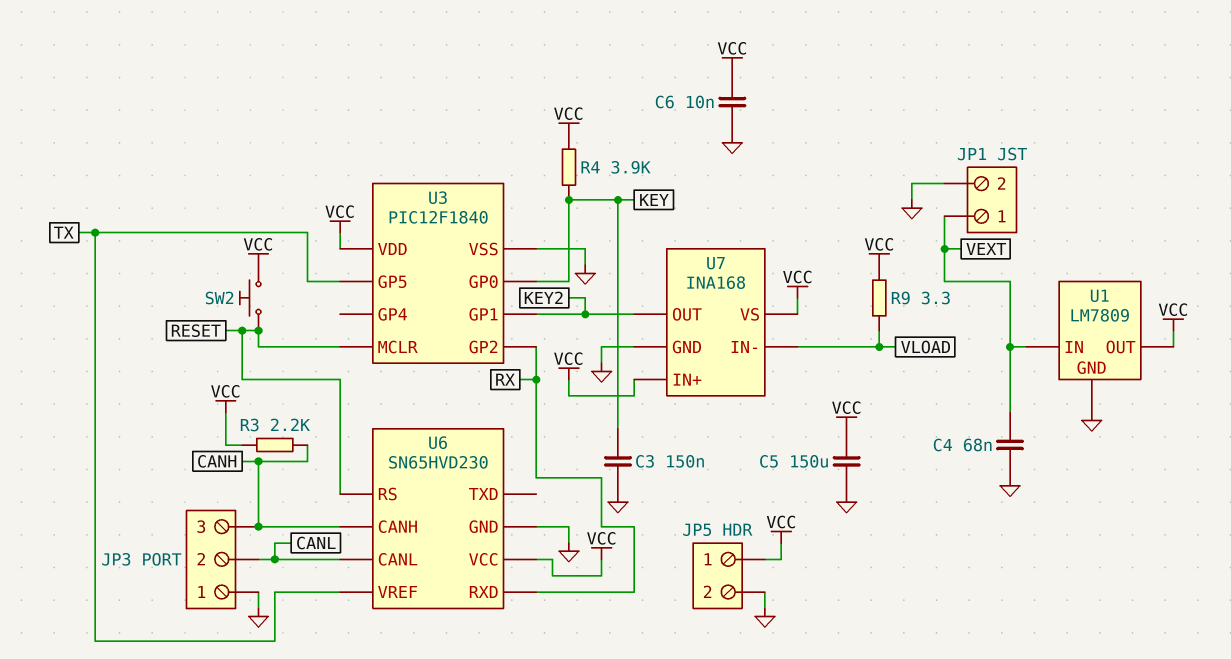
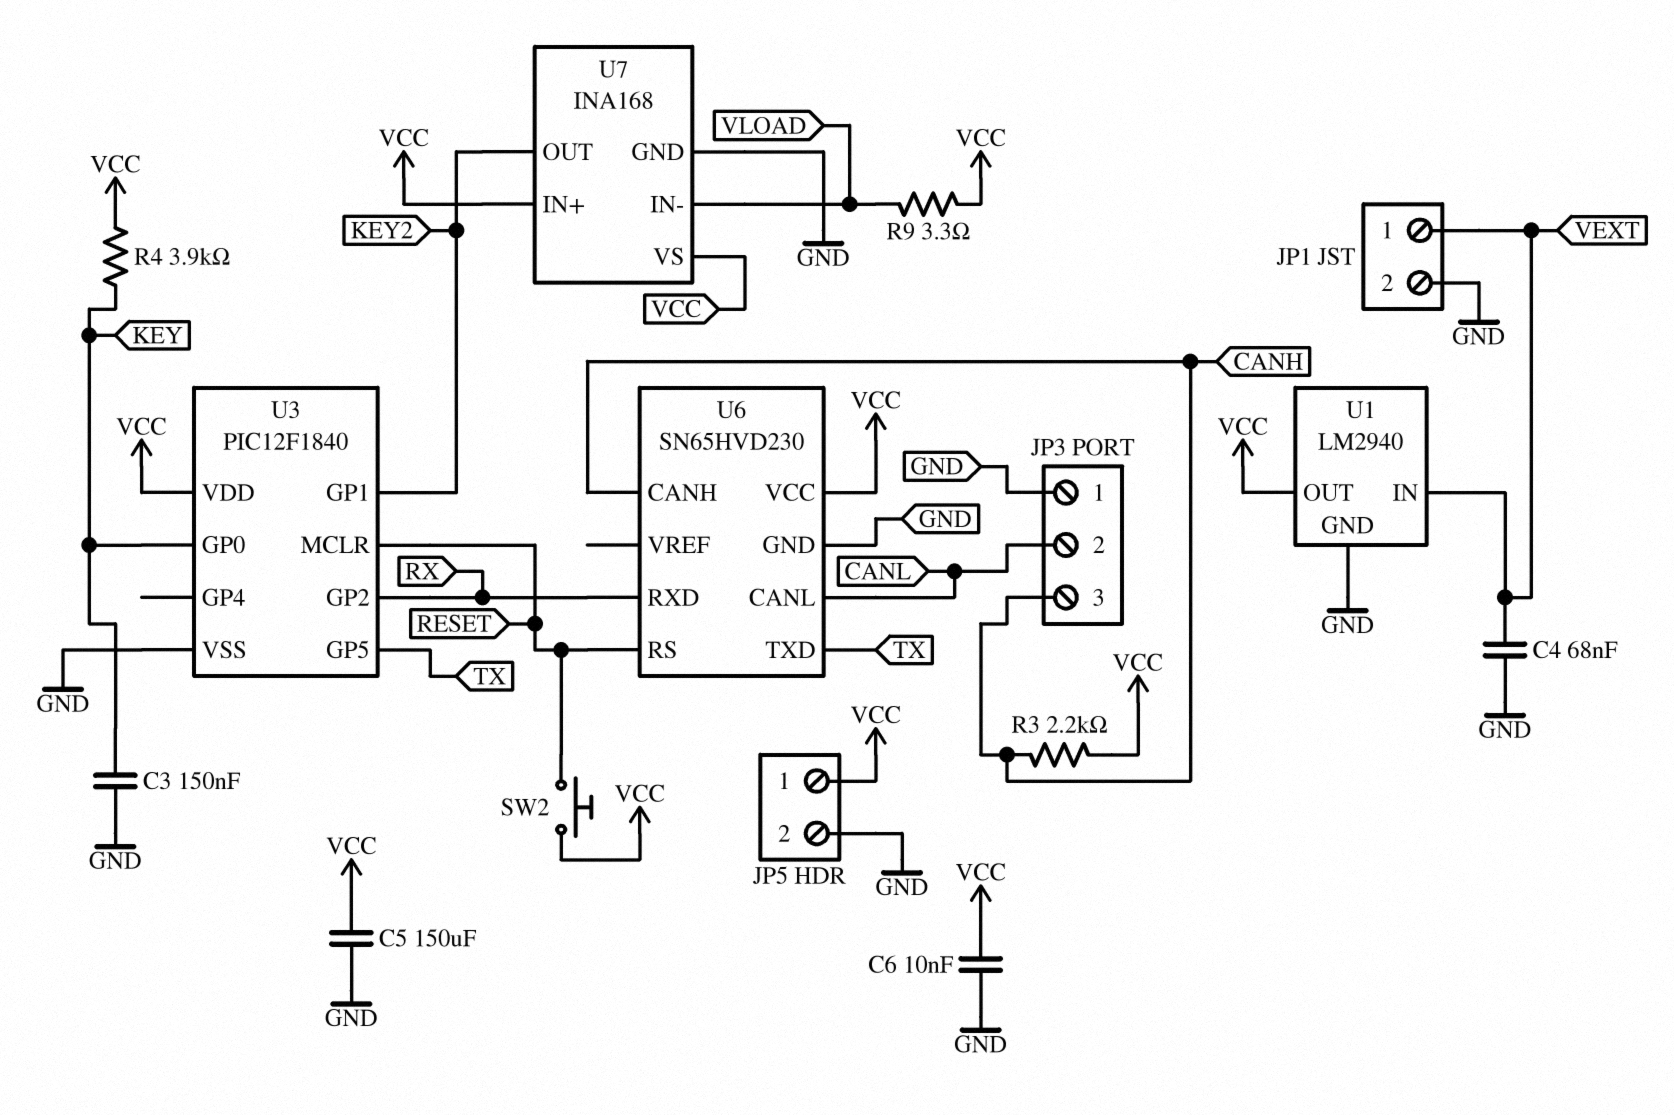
U1: LM7809 -> LM2940
U6 pin TXD: none -> TX
U6 pin VREF: TX -> none

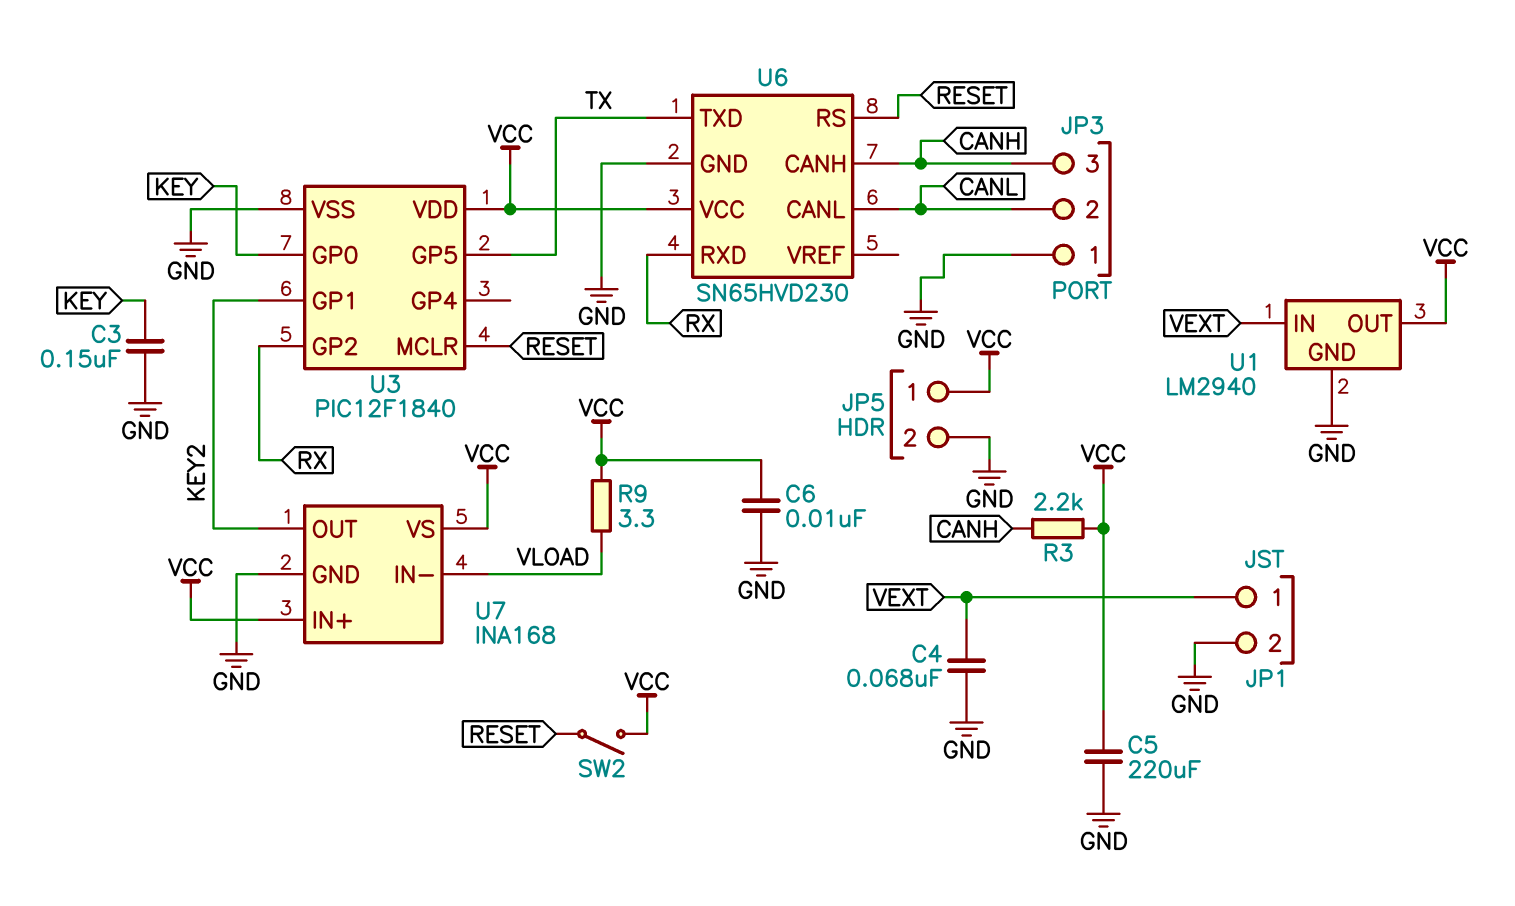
C5: 150uF (GND, VCC) -> 220uF (GND, VCC)
R4: 3.9k (KEY, VCC) -> none
SW2: button (RESET, VCC) -> switch (RESET, VCC)

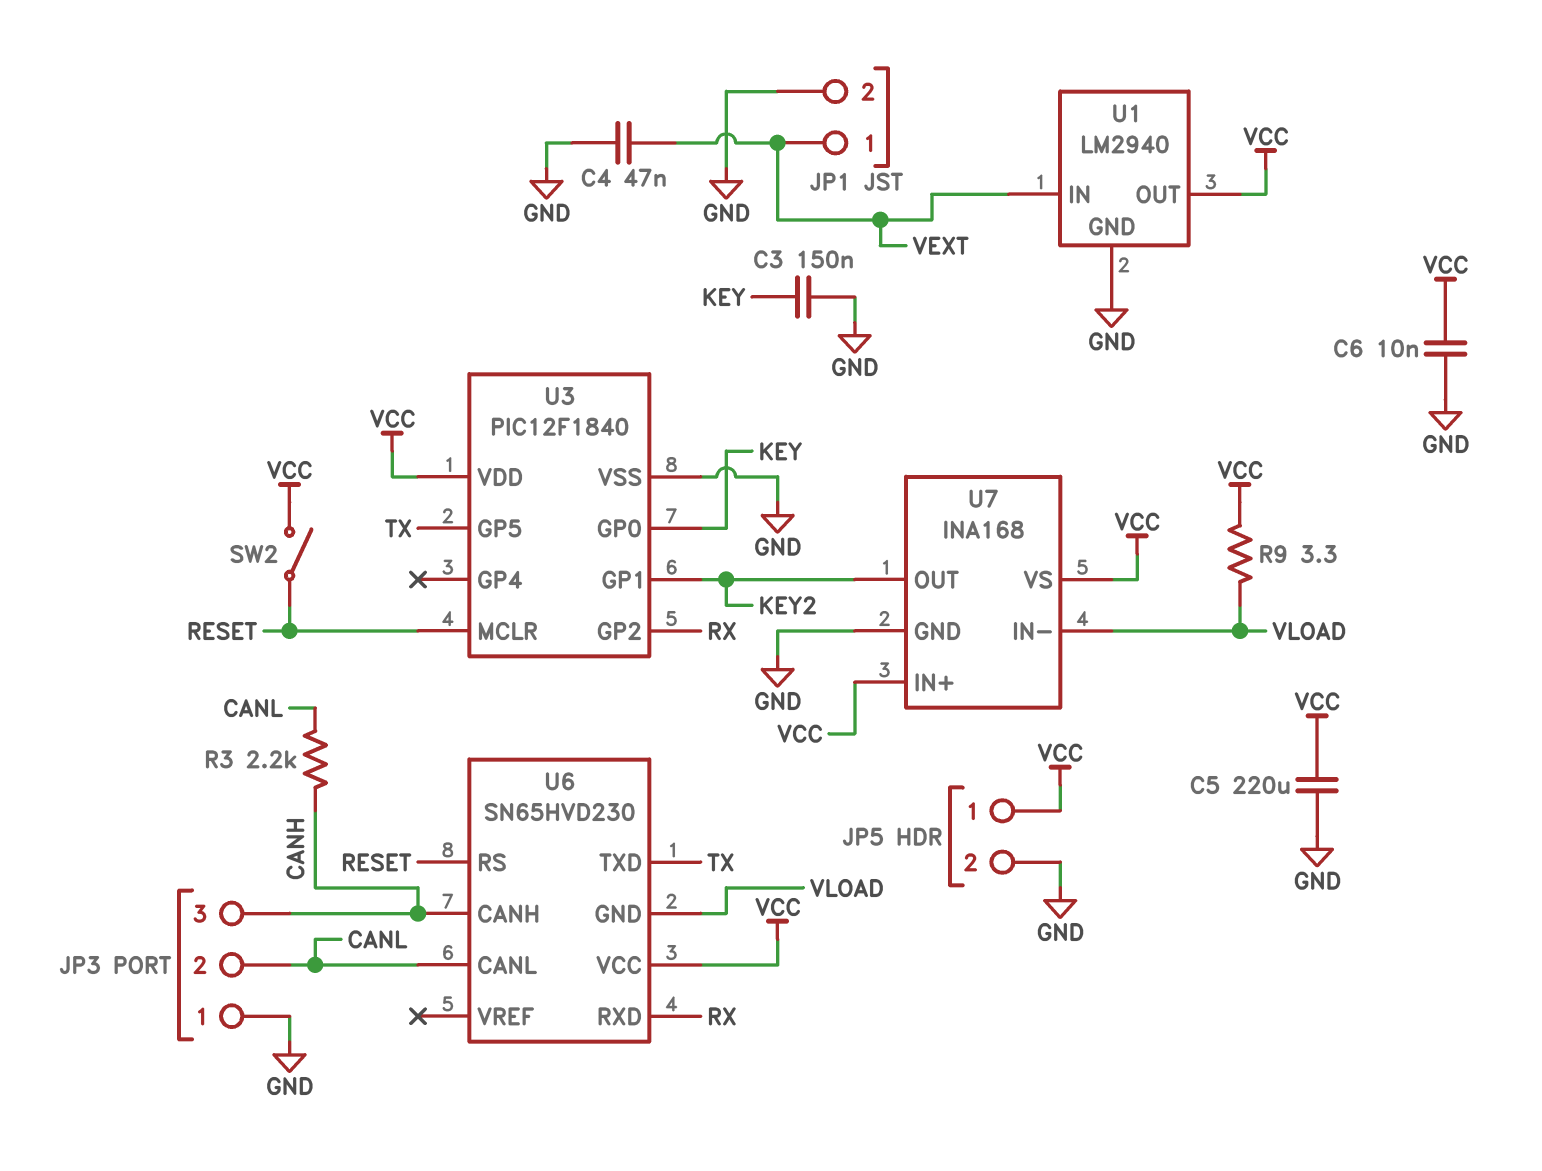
C4: 68nF (GND, VEXT) -> 47nF (GND, VEXT)
R3: 2.2k (CANH, VCC) -> 2.2k (CANH, CANL)
U6 pin GND: GND -> VLOAD

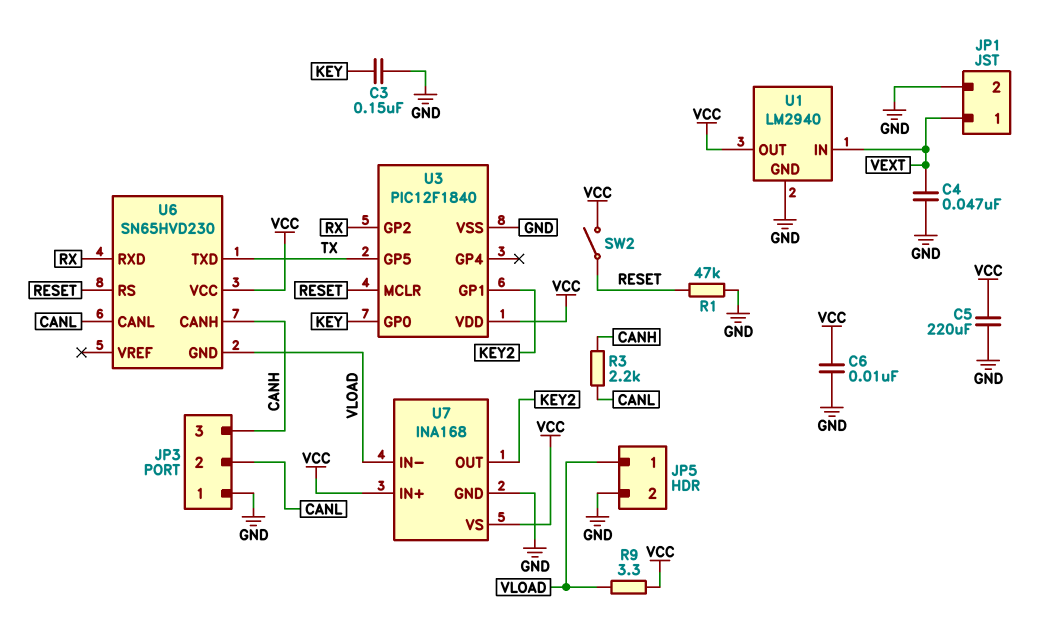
JP5 pin 1: VCC -> VLOAD
R1: none -> 47k (GND, RESET)

